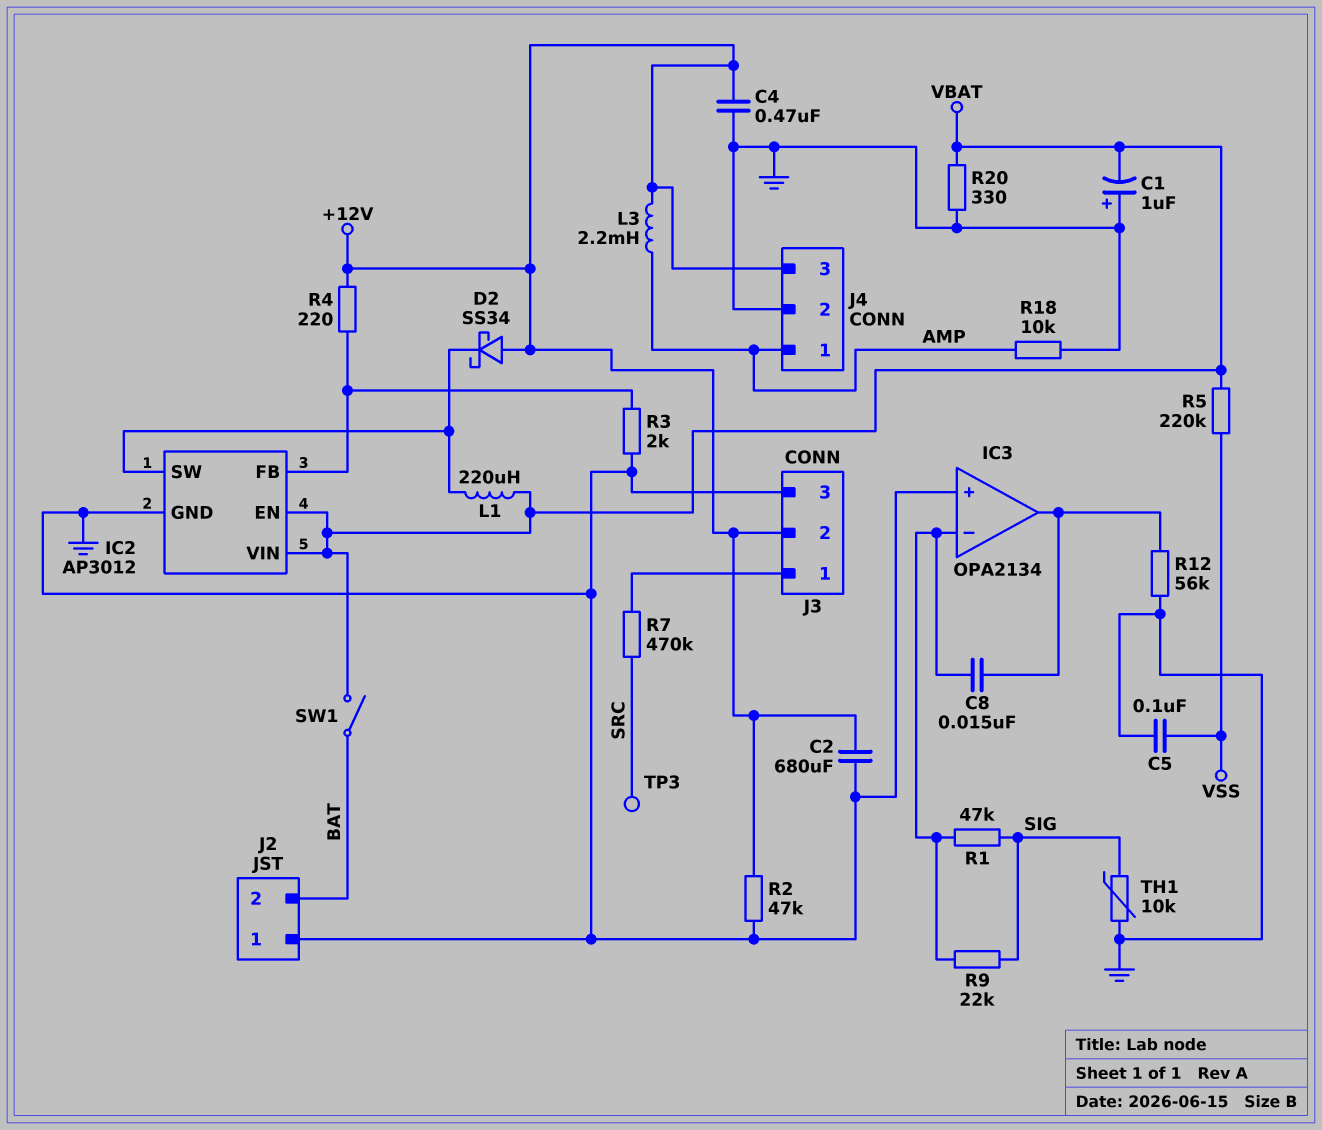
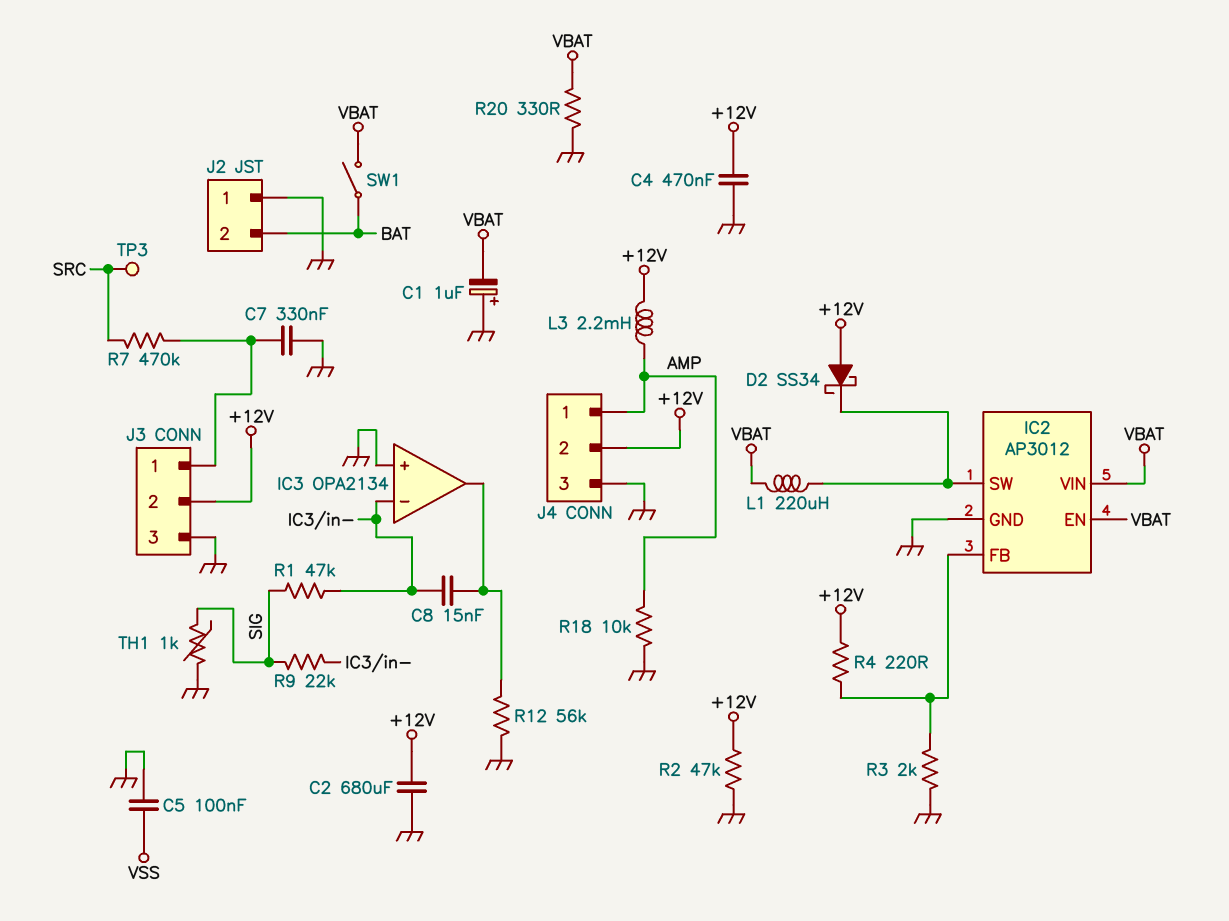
C7: none -> 330nF (GND, J3/1)
J4 pin 2: GND -> +12V
J4 pin 3: +12V -> GND
R5: 220k (VBAT, VSS) -> none
TH1: 10k (GND, SIG) -> 1k (GND, SIG)

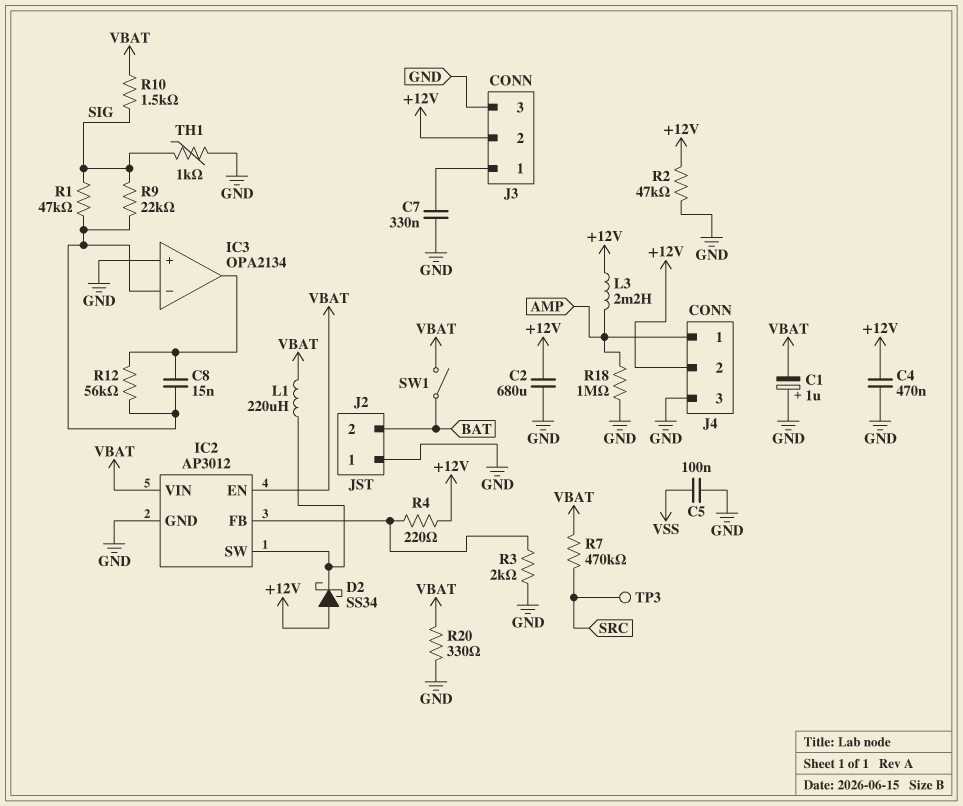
R7: 470k (J3/1, SRC) -> 470k (SRC, VBAT)
R10: none -> 1.5k (SIG, VBAT)
R12: 56k (GND, IC3/out) -> 56k (IC3/in-, IC3/out)
R18: 10k (AMP, GND) -> 1M (AMP, GND)

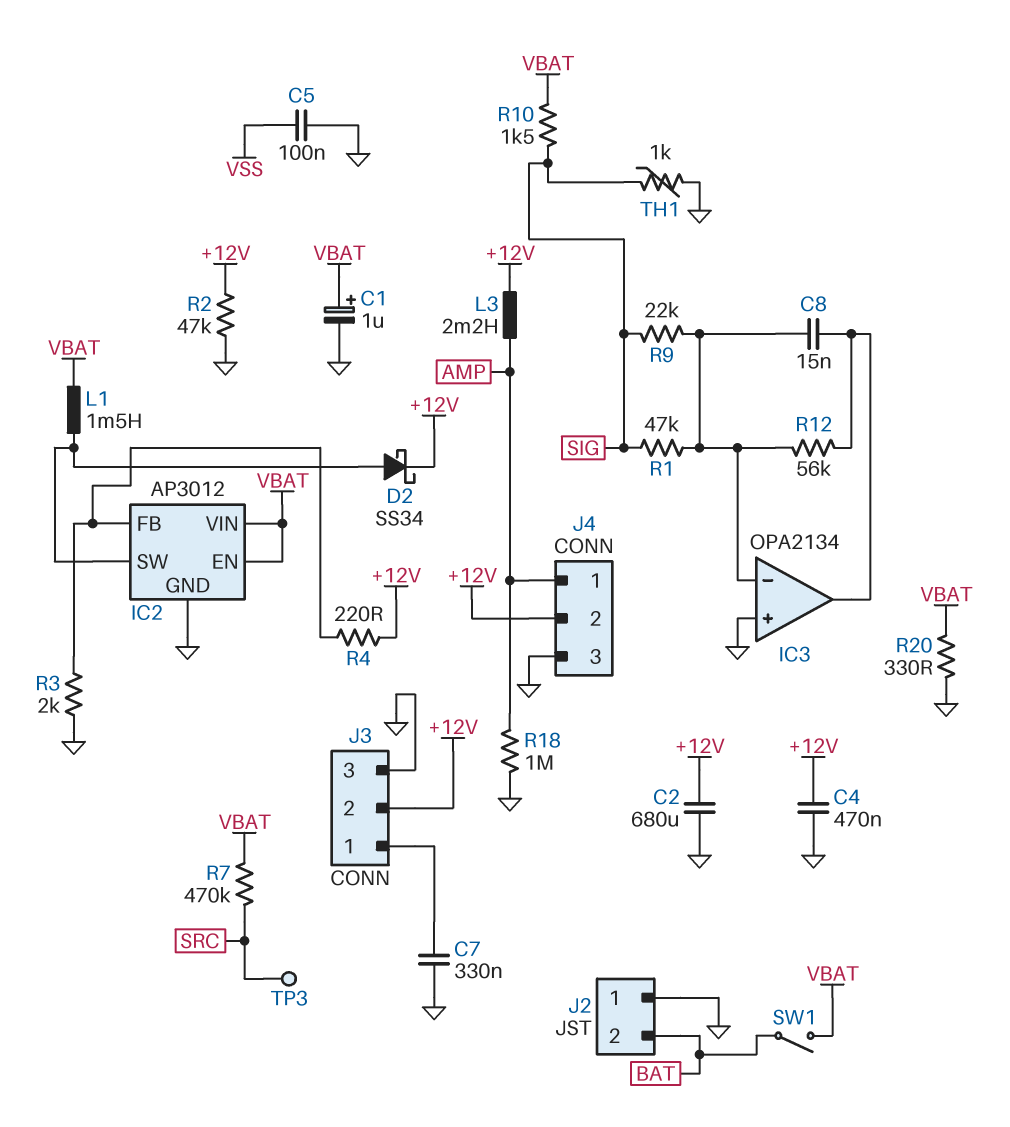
C1: 1uF (plus GND, minus VBAT) -> 1uF (plus VBAT, minus GND)
D2: schottky SS34 (A +12V, K IC2/SW) -> schottky SS34 (A IC2/SW, K +12V)
L1: 220uH (IC2/SW, VBAT) -> 1.5mH (IC2/SW, VBAT)

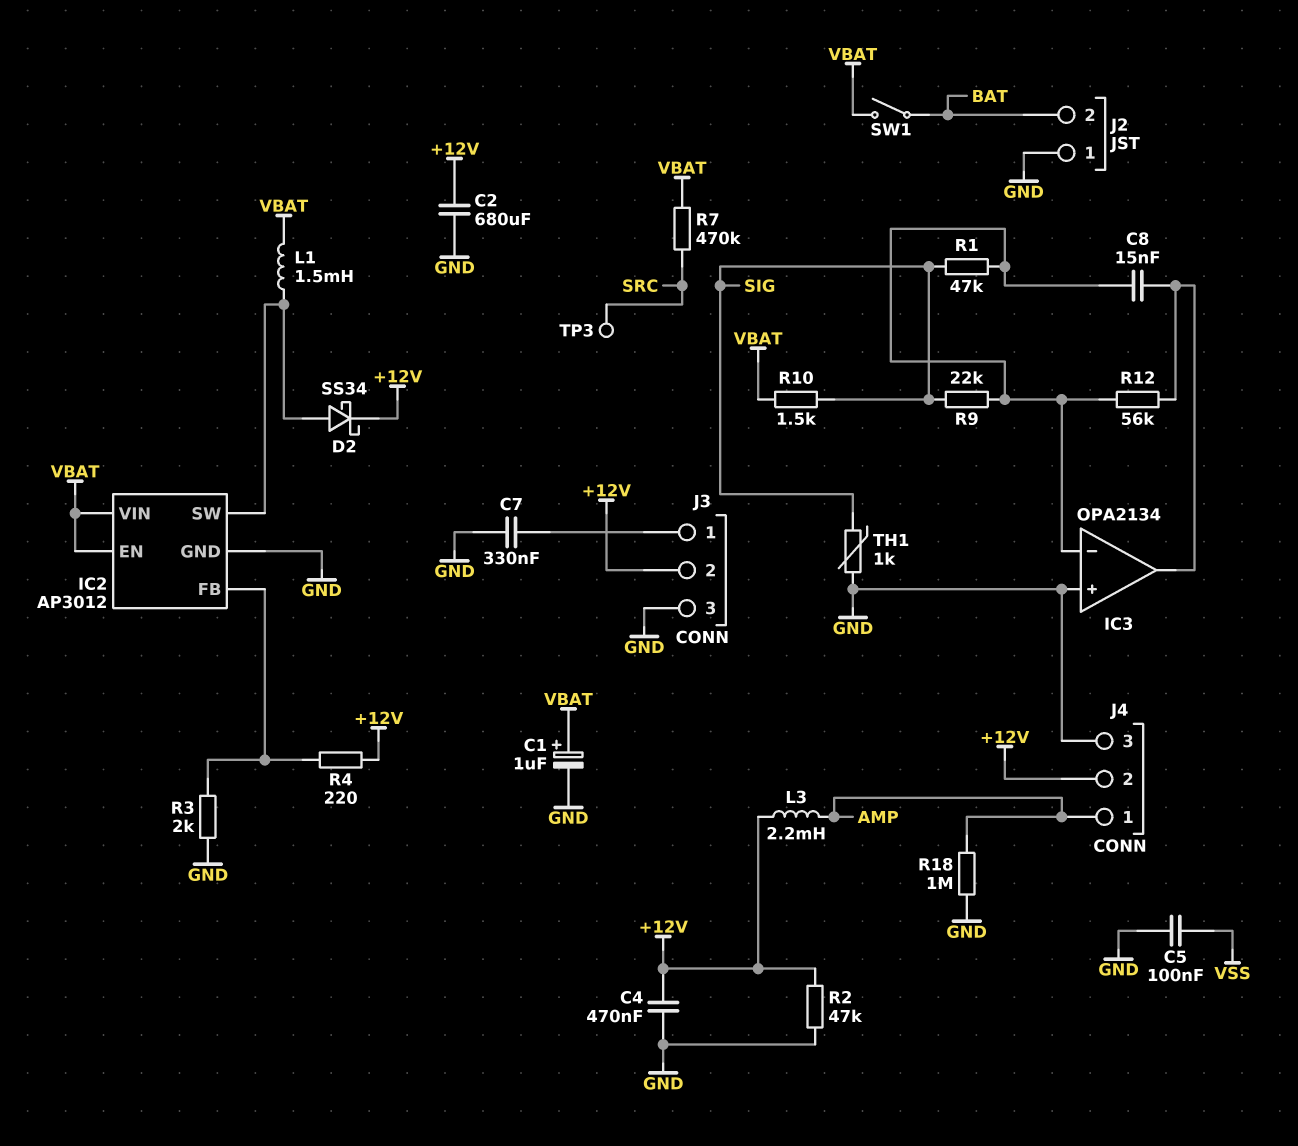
R20: 330 (GND, VBAT) -> none

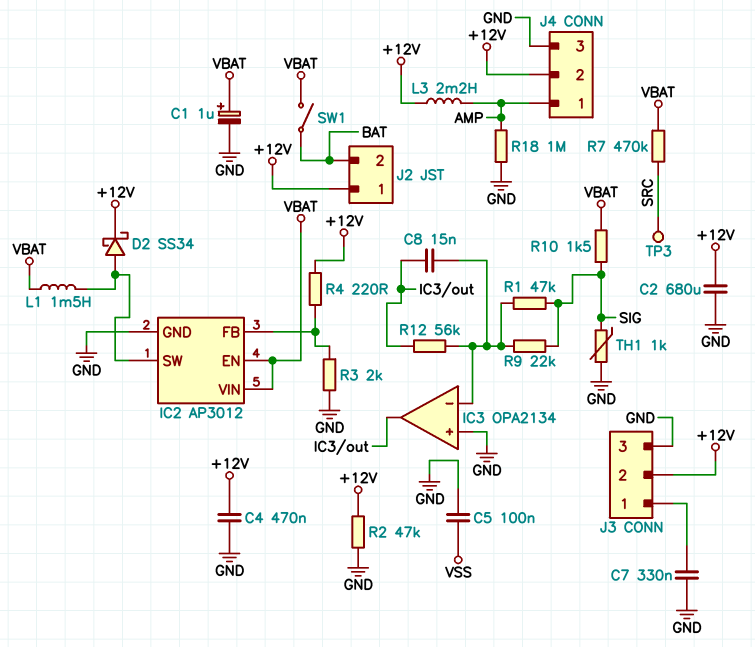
J2 pin 1: GND -> +12V

